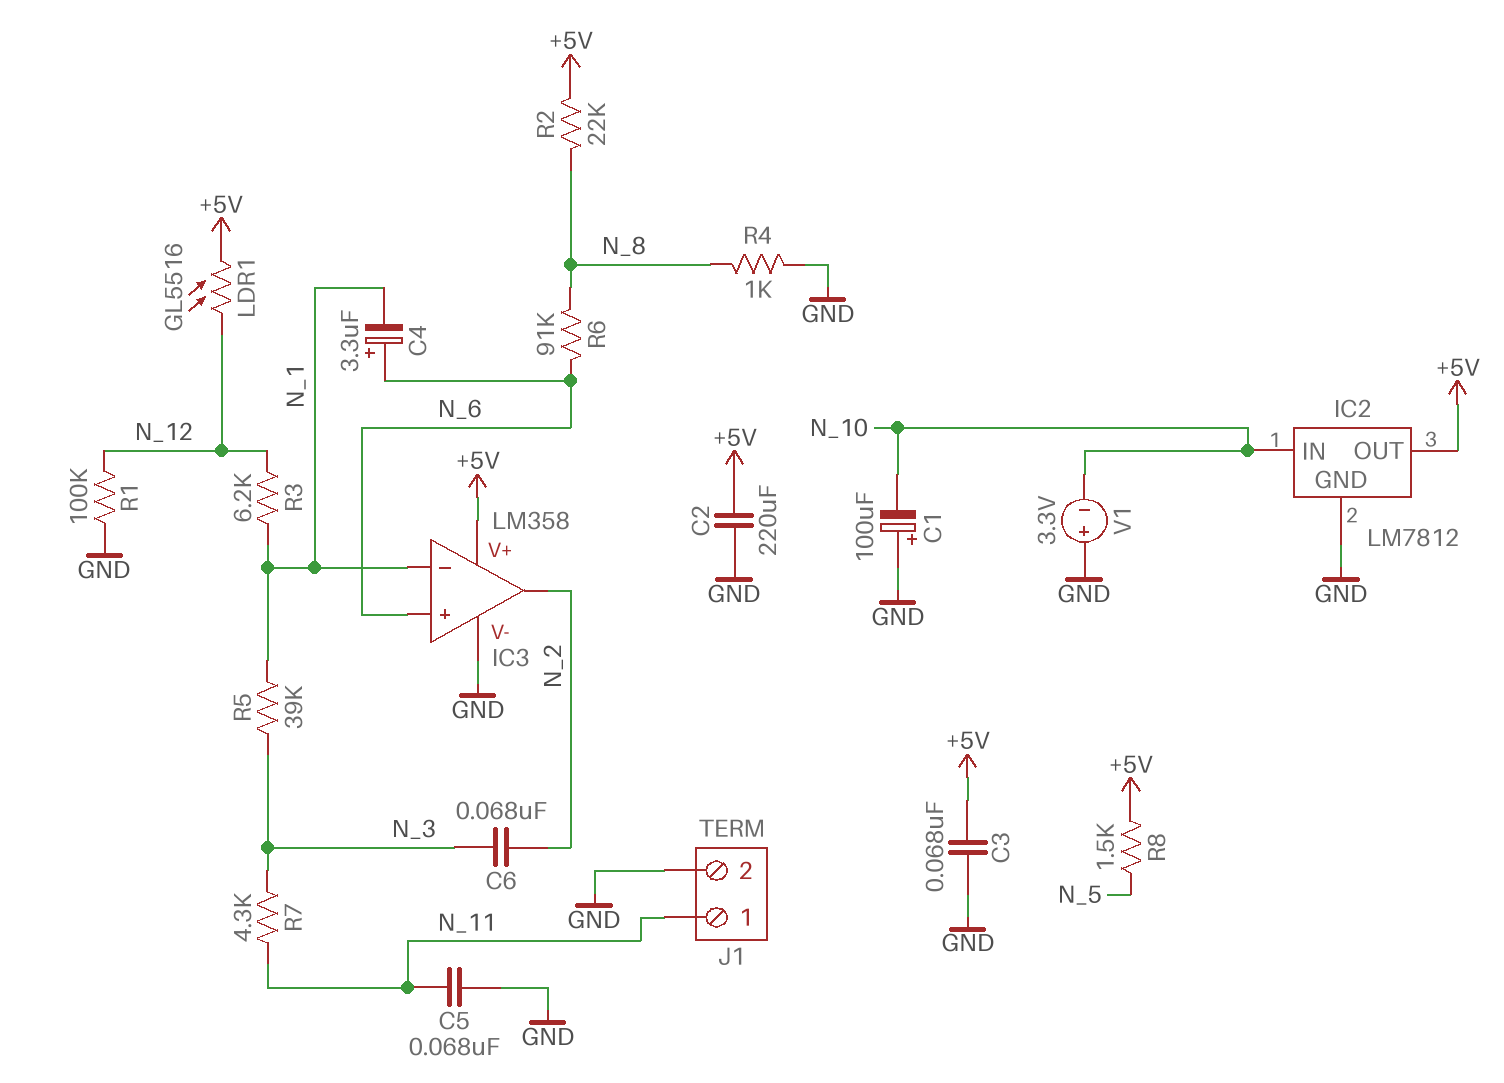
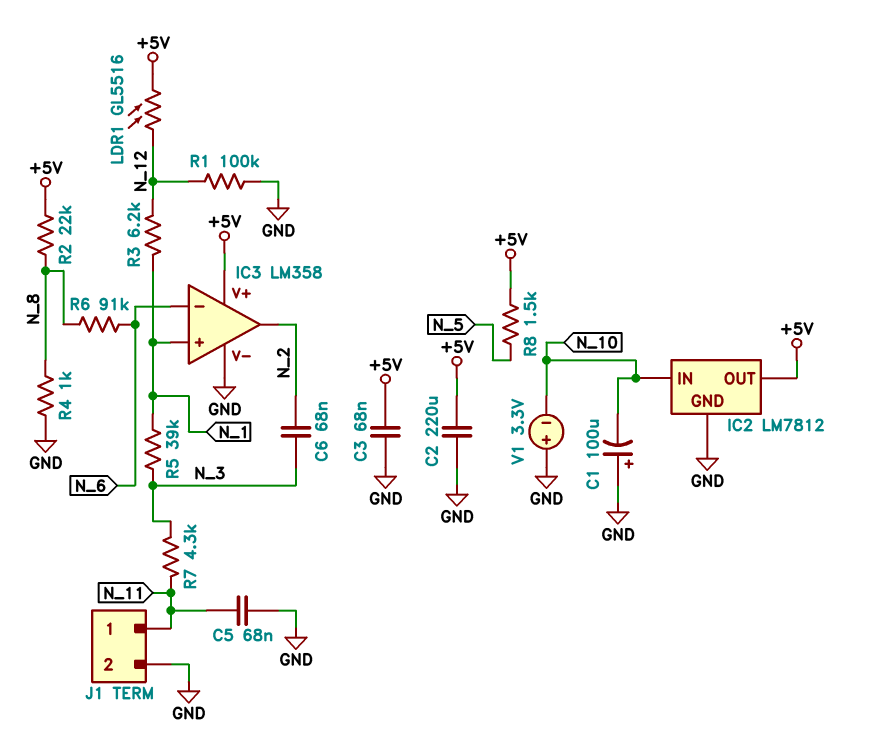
C4: 3.3uF (plus N_6, minus N_1) -> none
IC3 pin in+: N_6 -> N_1
IC3 pin in-: N_1 -> N_6

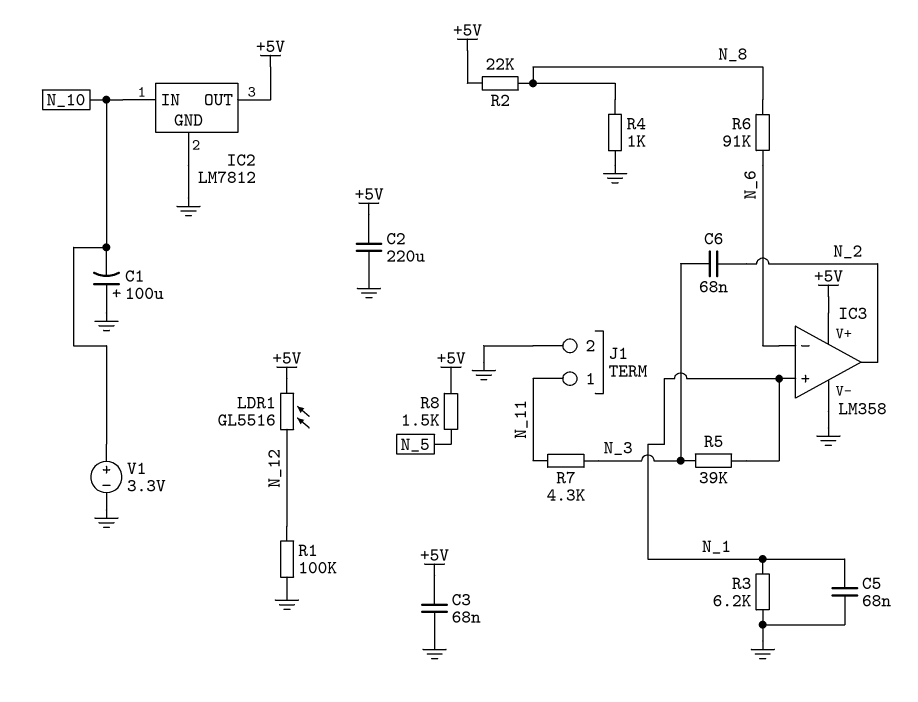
C5: 68nF (GND, N_11) -> 68nF (GND, N_1)
R3: 6.2k (N_1, N_12) -> 6.2k (GND, N_1)
V1: 3.3V (plus GND, minus N_10) -> 3.3V (plus N_10, minus GND)

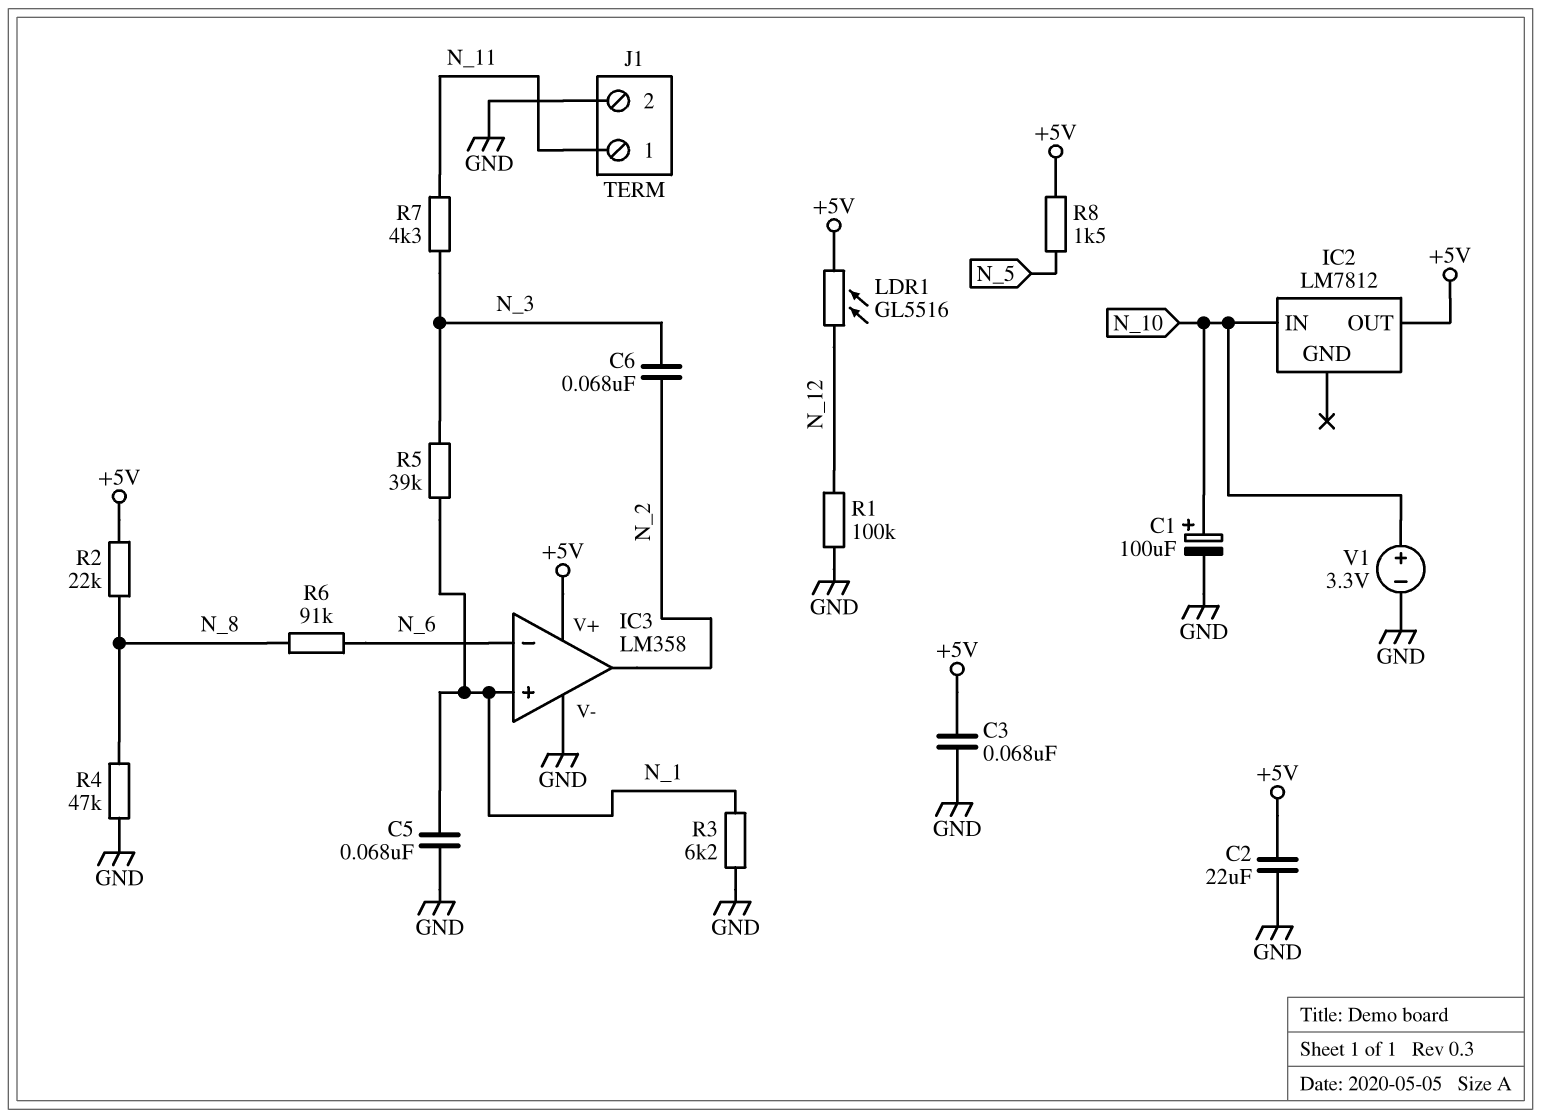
C1: 100uF (plus GND, minus N_10) -> 100uF (plus N_10, minus GND)
C2: 220uF (+5V, GND) -> 22uF (+5V, GND)
IC2 pin GND: GND -> none
R4: 1k (GND, N_8) -> 47k (GND, N_8)

